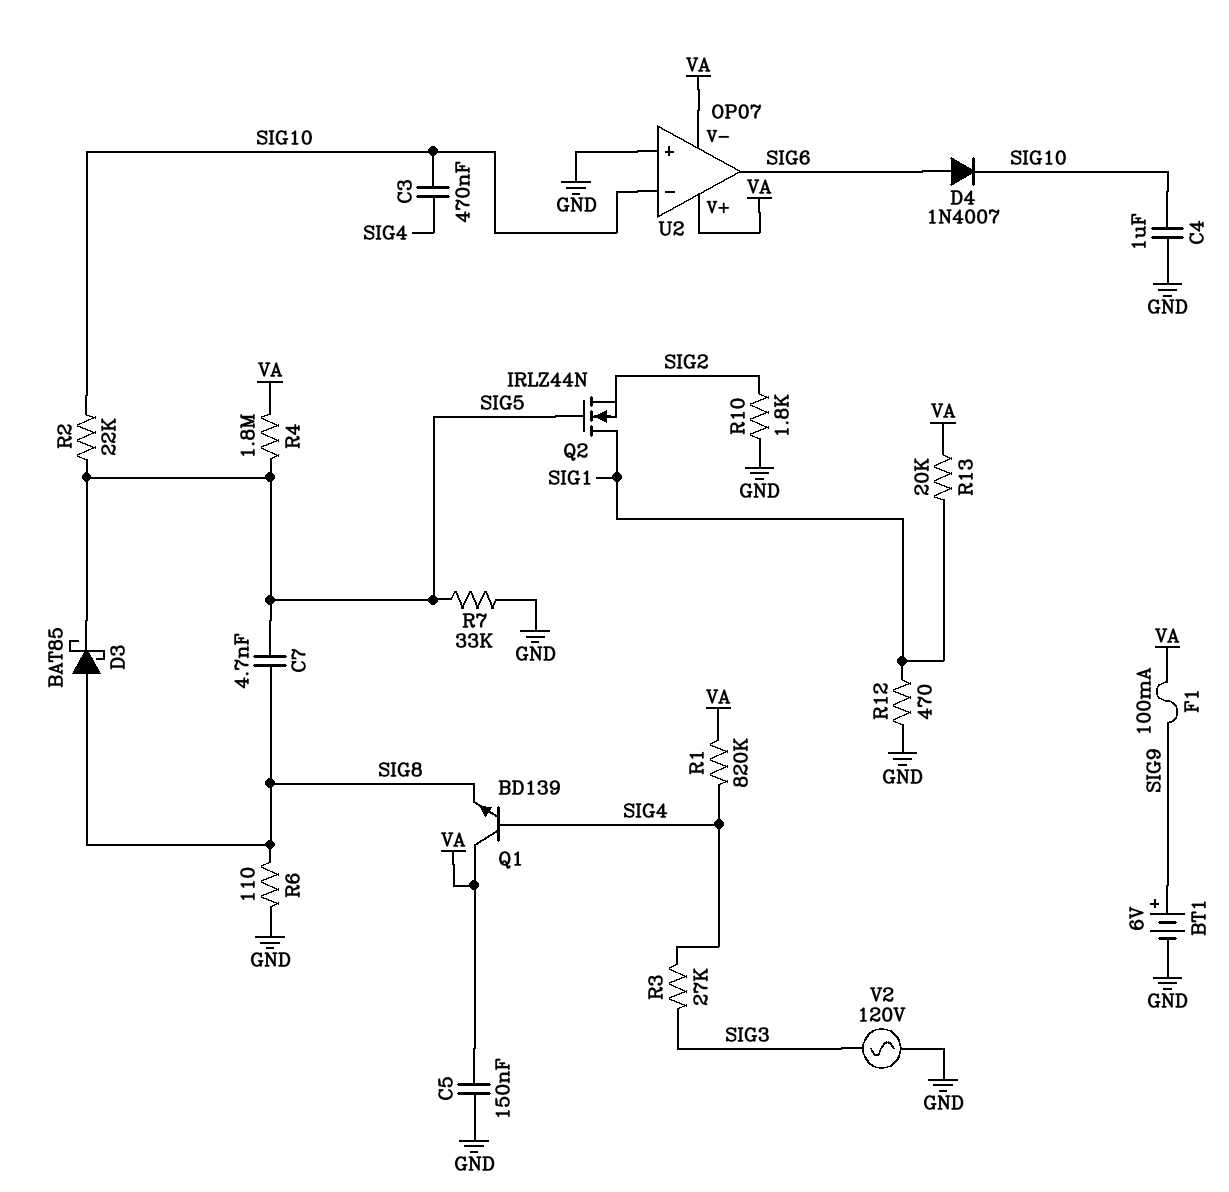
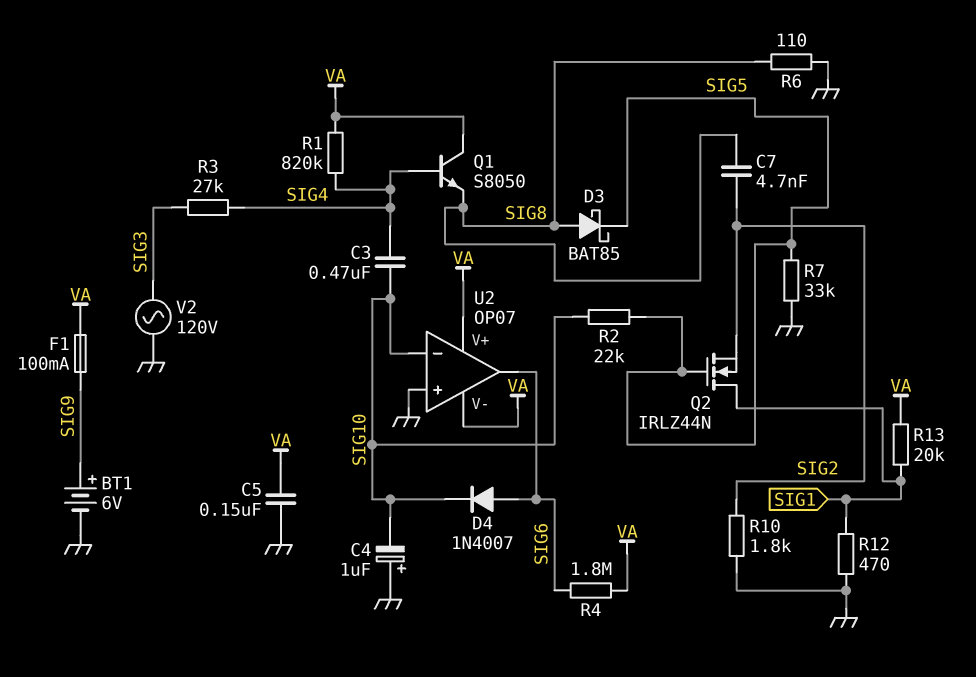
C4: 1uF (GND, SIG10) -> 1uF (plus GND, minus SIG10)
C7: 4.7nF (SIG5, SIG8) -> 4.7nF (SIG2, SIG8)
Q1: NPN BD139 (B SIG4, C VA, E SIG8) -> NPN S8050 (B SIG4, C VA, E SIG8)
R4: 1.8M (SIG5, VA) -> 1.8M (SIG6, VA)

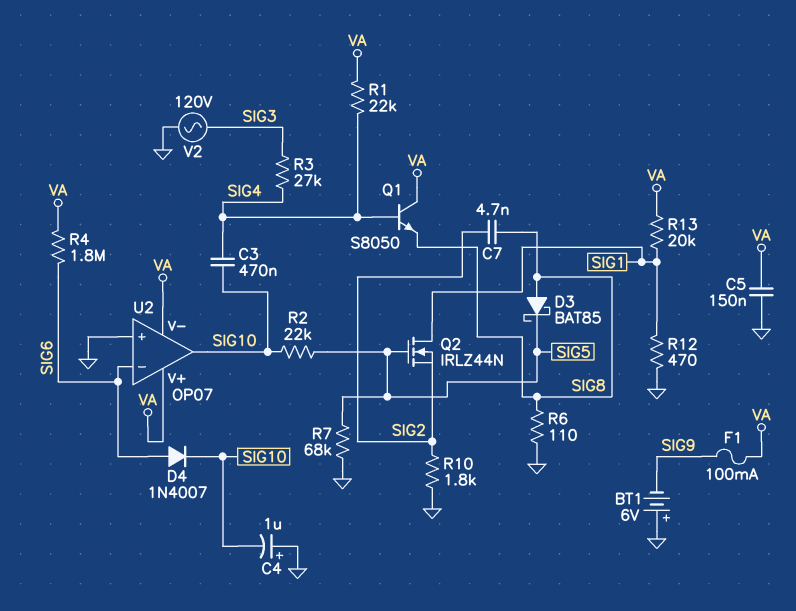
BT1: 6V (plus SIG9, minus GND) -> 6V (plus GND, minus SIG9)
R1: 820k (SIG4, VA) -> 22k (SIG4, VA)
R7: 33k (GND, SIG5) -> 68k (GND, SIG5)
U2 pin in-: SIG10 -> SIG6
U2 pin out: SIG6 -> SIG10

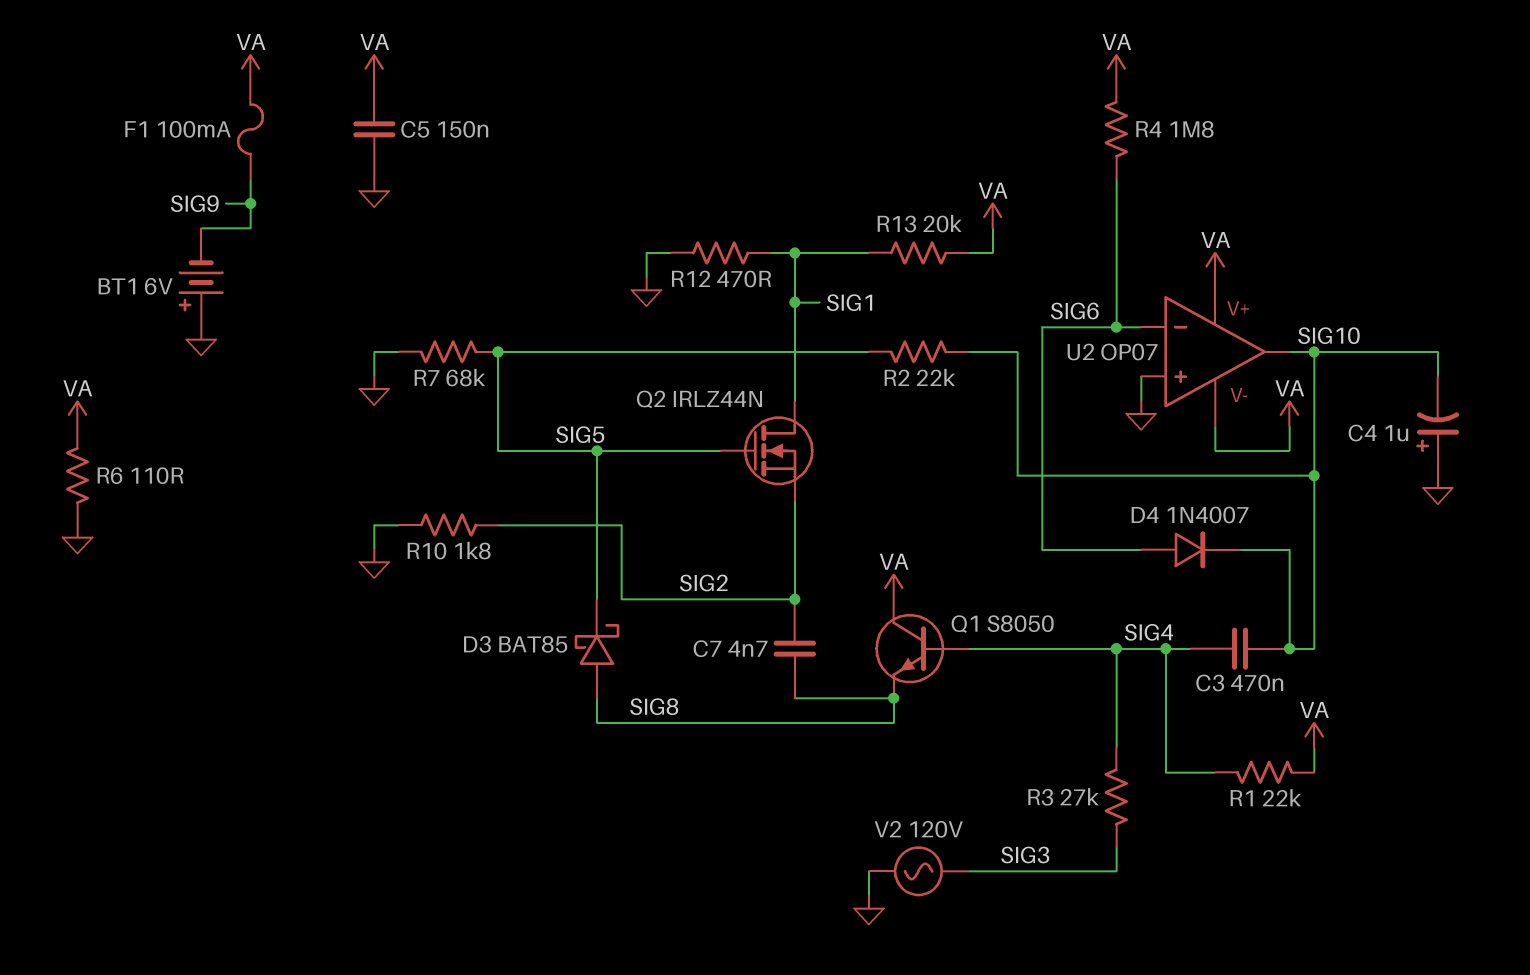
R6: 110 (GND, SIG8) -> 110 (GND, VA)

